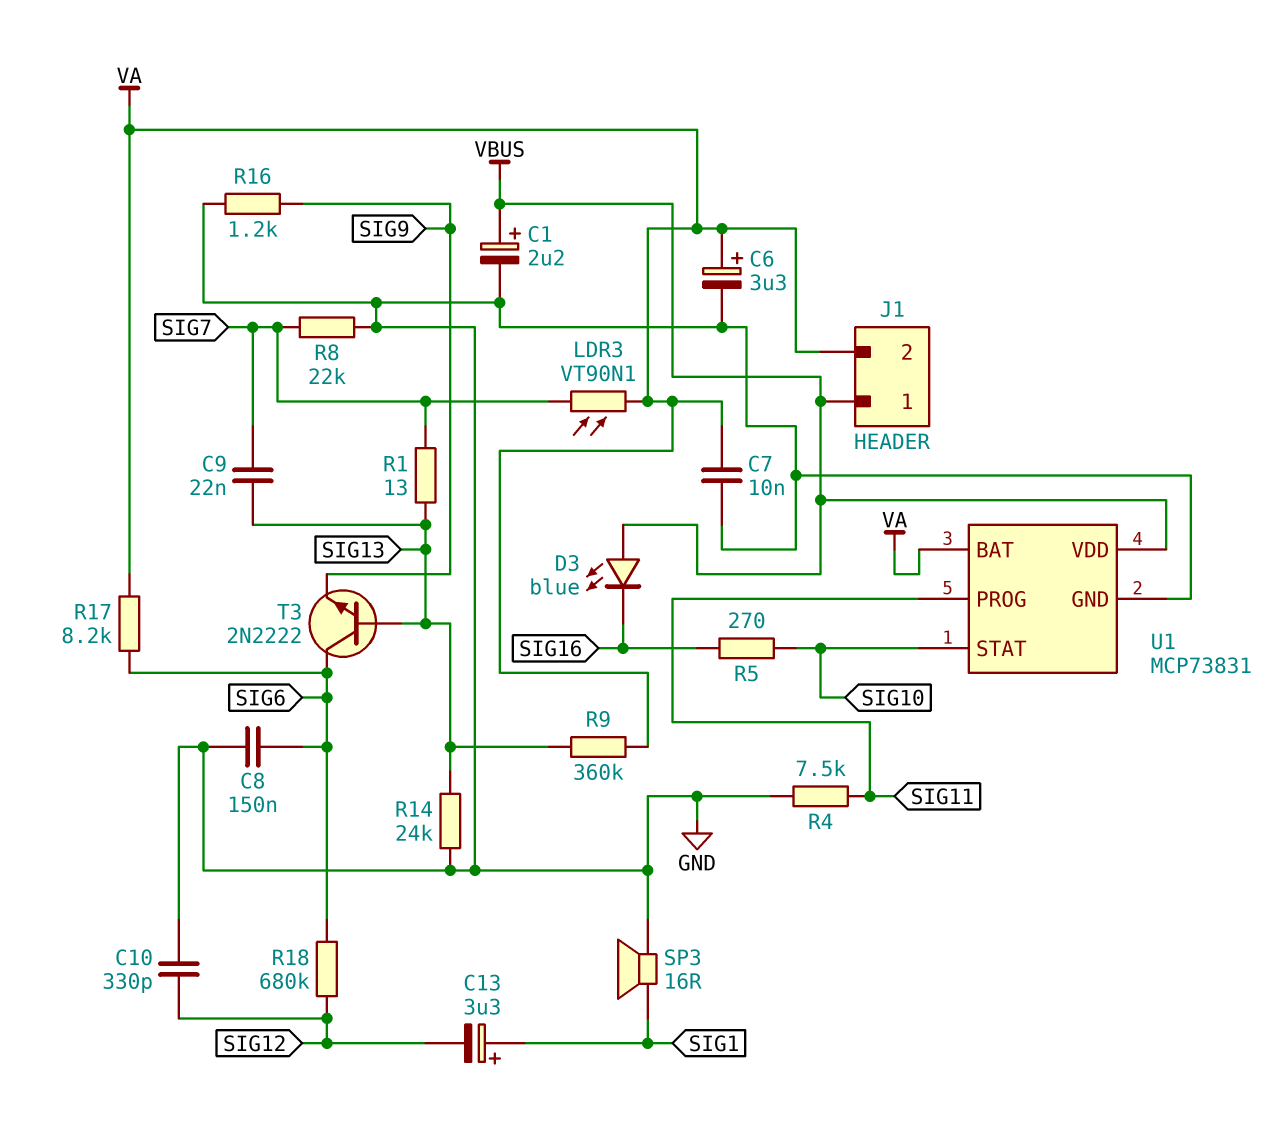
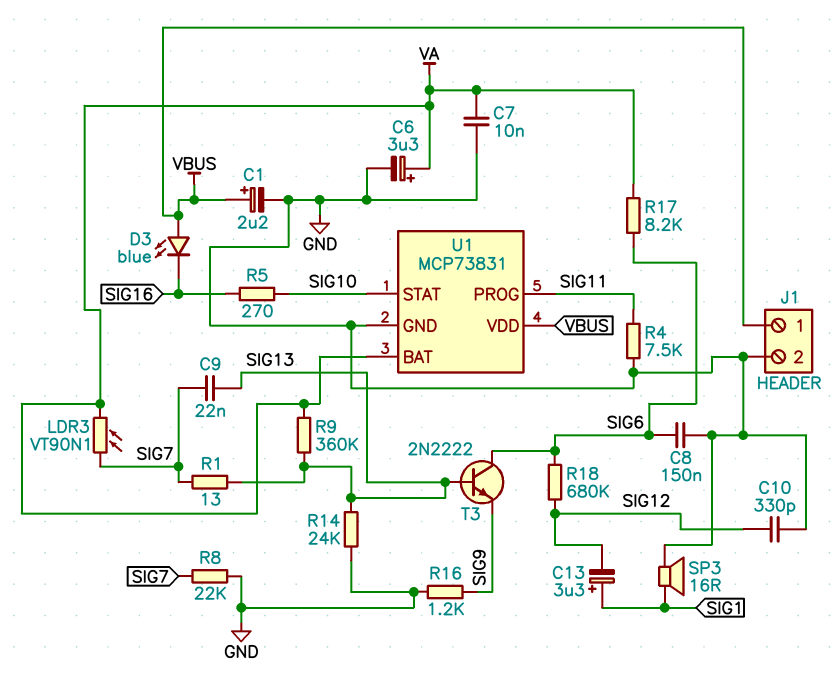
J1 pin 2: VA -> GND

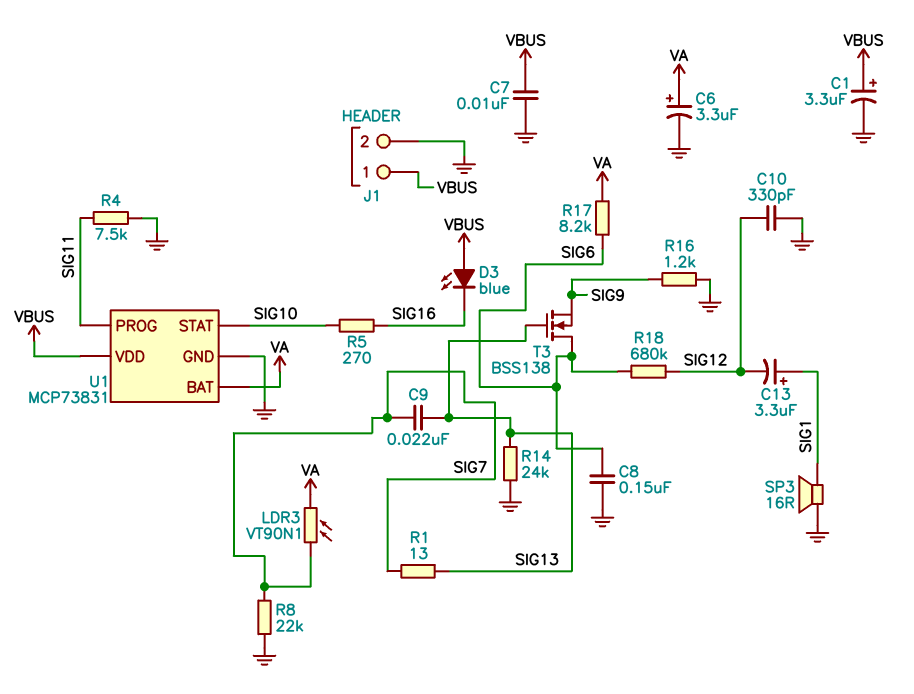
C1: 2.2uF (plus VBUS, minus GND) -> 3.3uF (plus VBUS, minus GND)
C7: 10nF (GND, VA) -> 10nF (GND, VBUS)
R9: 360k (SIG13, VA) -> none
T3: NPN 2N2222 (B SIG13, C SIG6, E SIG9) -> NMOS BSS138 (G SIG13, D SIG6, S SIG9)

